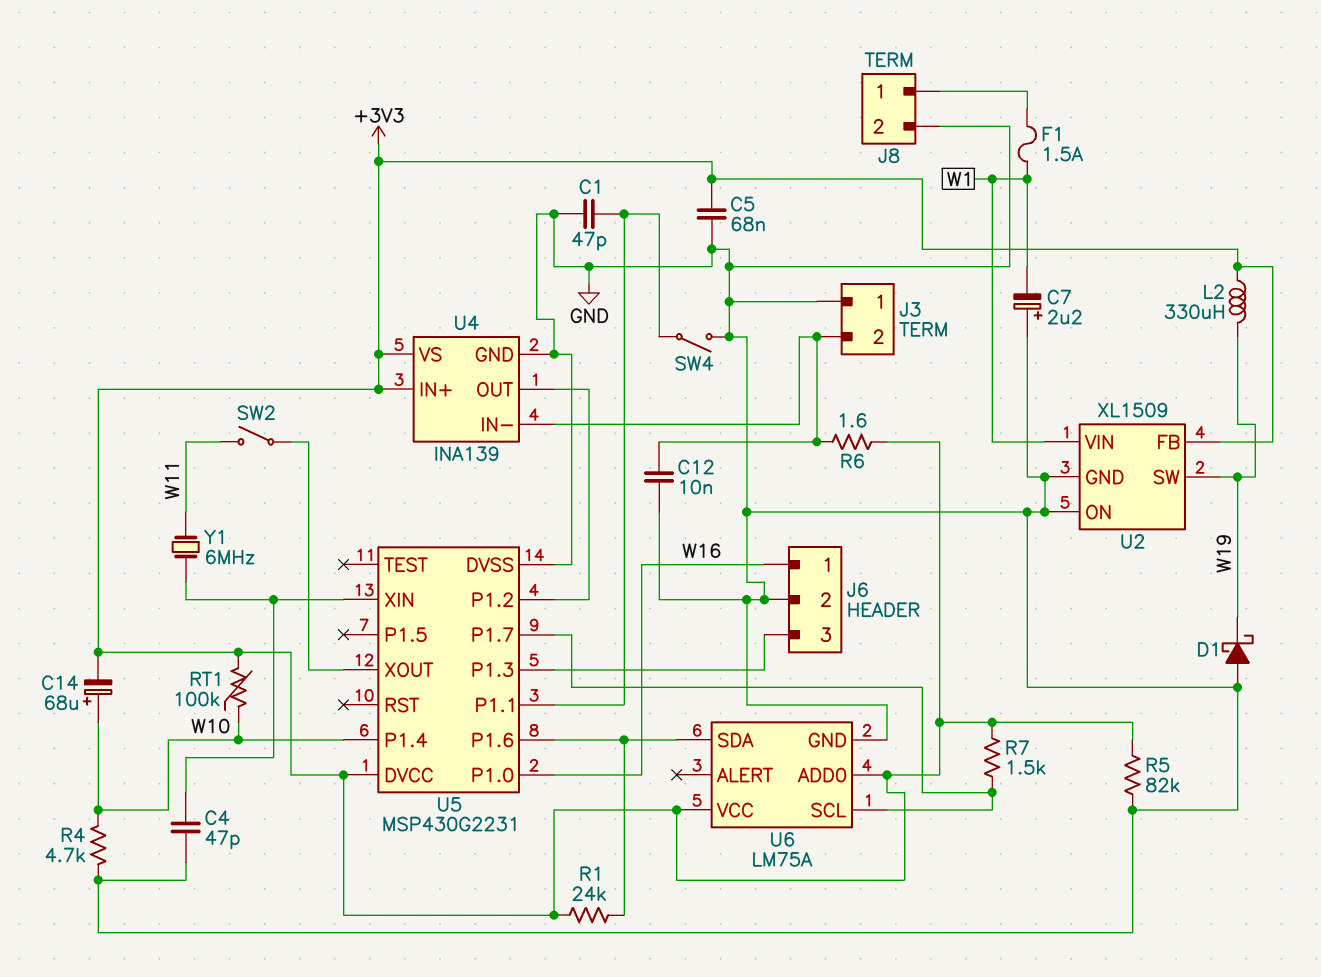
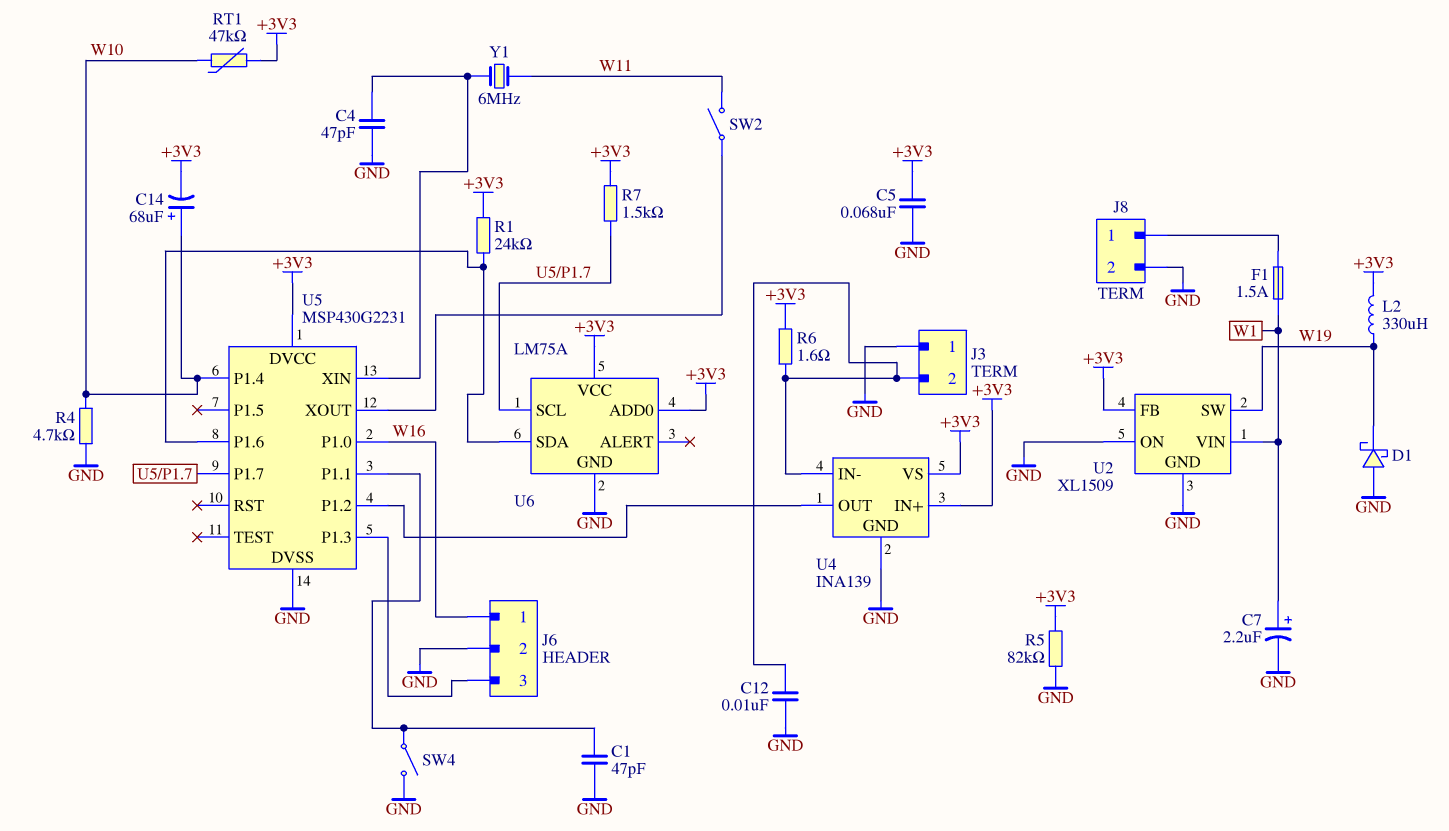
C7: 2.2uF (plus GND, minus W1) -> 2.2uF (plus W1, minus GND)
RT1: 100k (+3V3, W10) -> 47k (+3V3, W10)

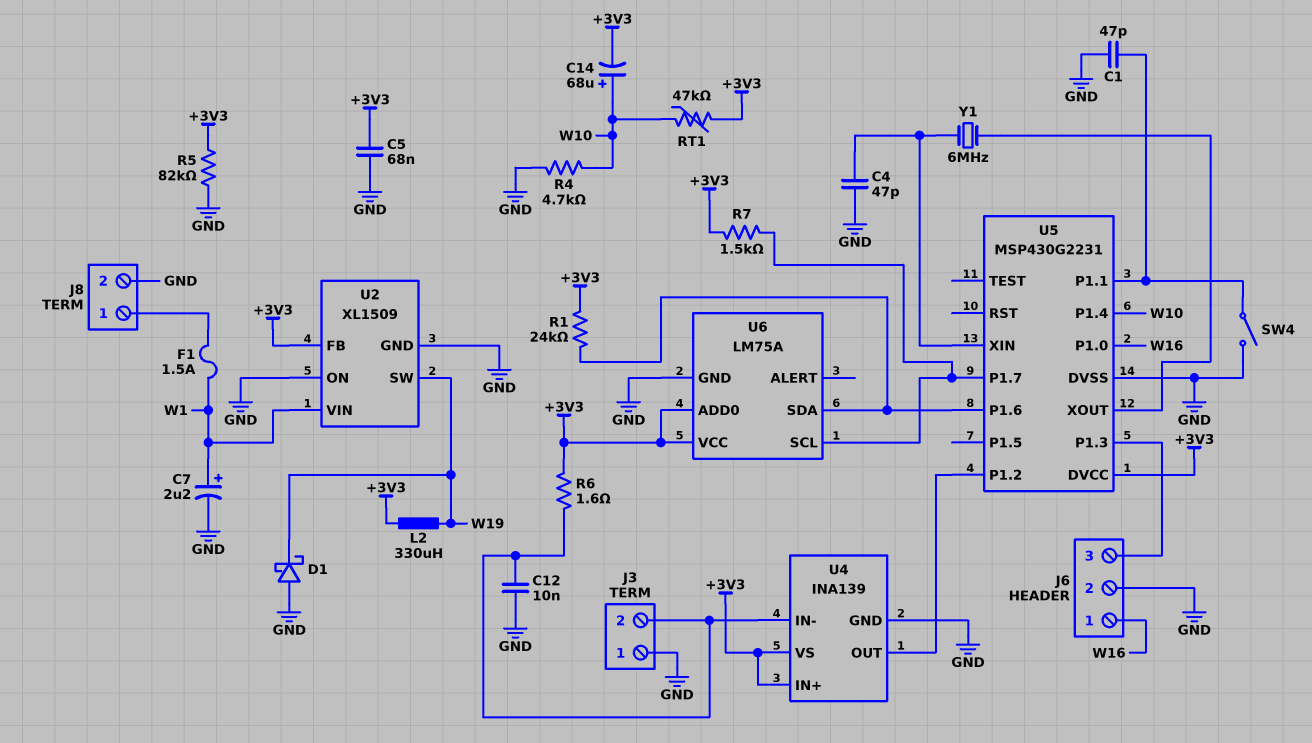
SW2: switch (U5/XOUT, W11) -> none
Y1: 6MHz (U5/XIN, W11) -> 6MHz (U5/XIN, U5/XOUT)

